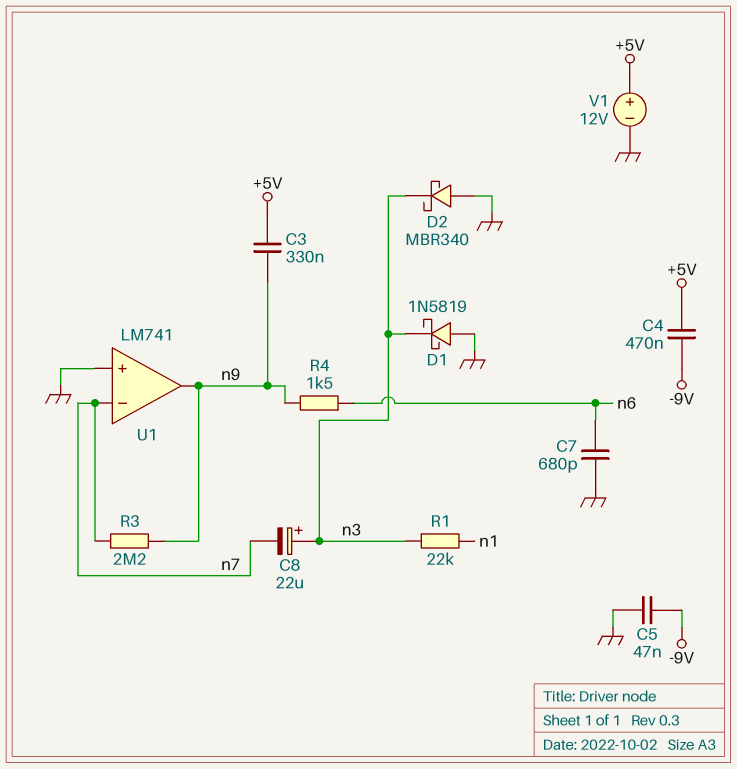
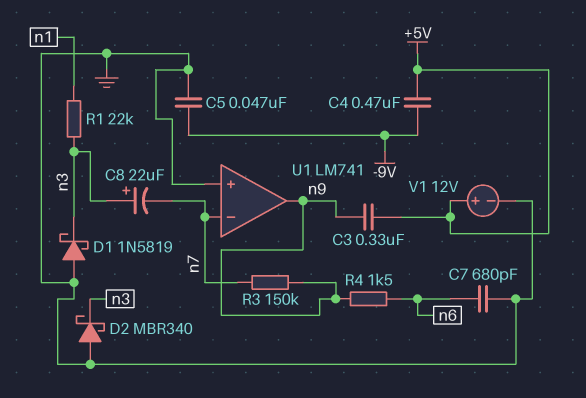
R3: 2.2M (n7, n9) -> 150k (n7, n9)

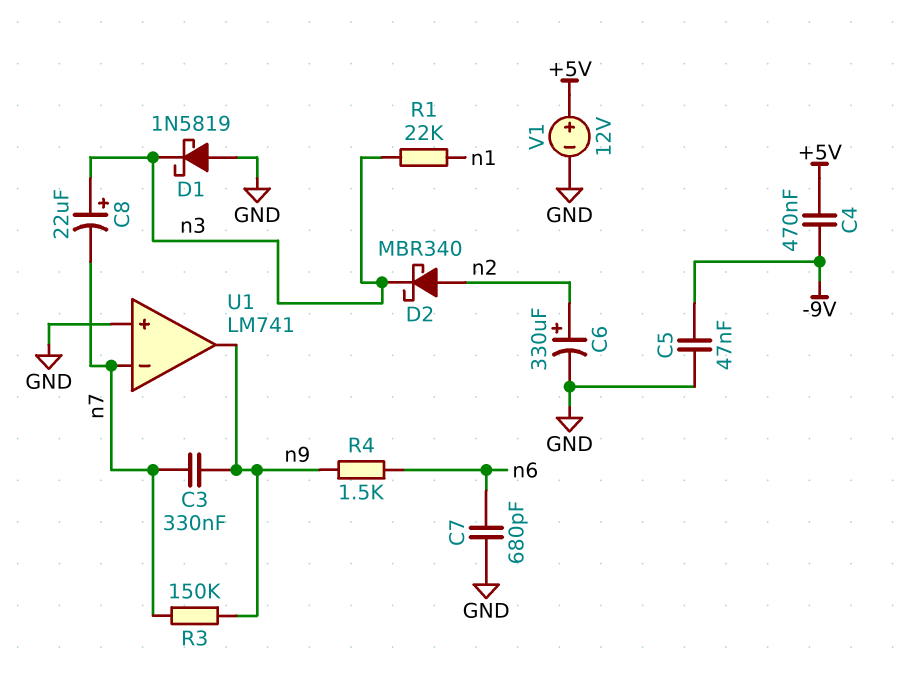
C3: 330nF (+5V, n9) -> 330nF (n7, n9)
C6: none -> 330uF (plus n2, minus GND)
D2: schottky MBR340 (A GND, K n3) -> schottky MBR340 (A n2, K n3)

